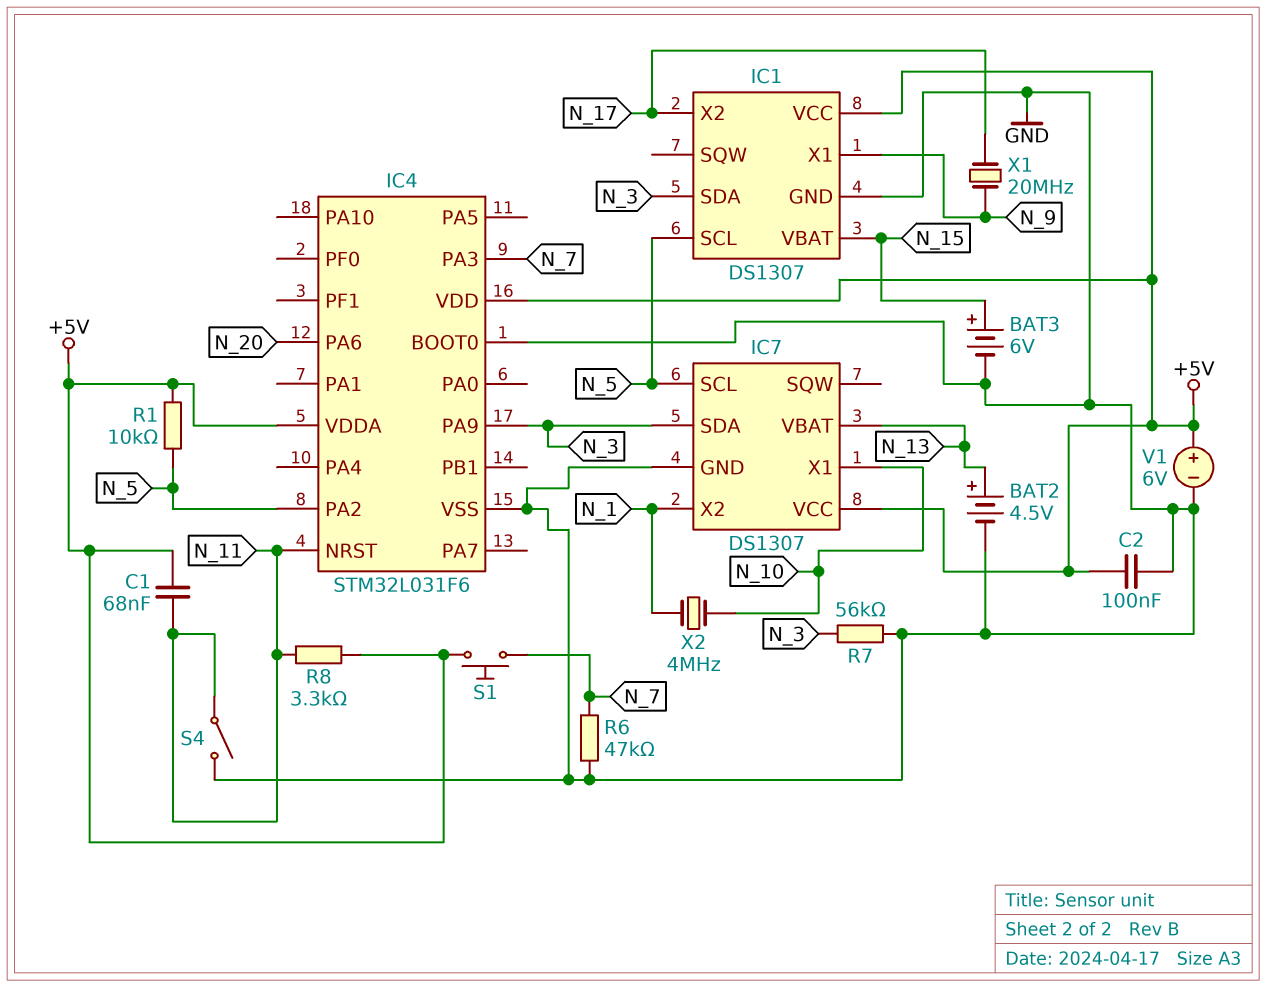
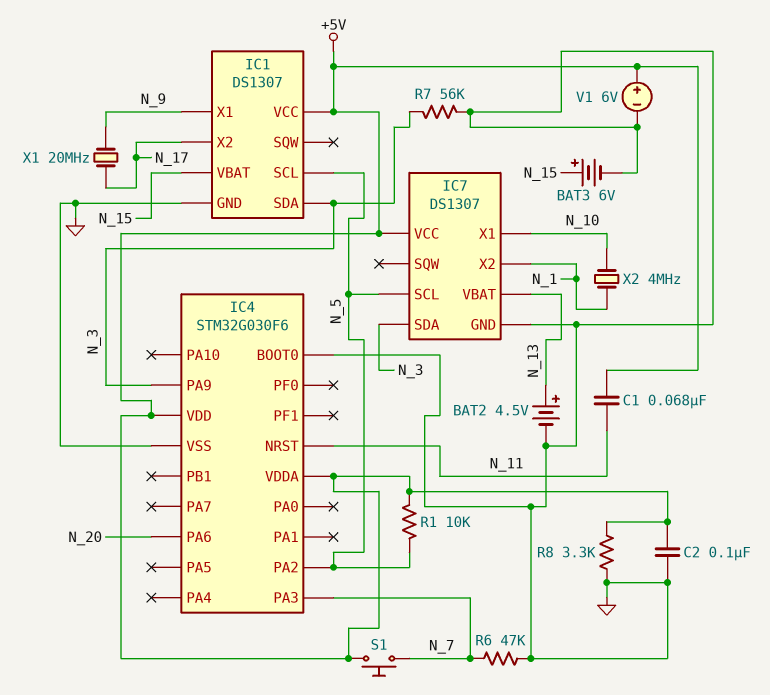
IC4: STM32L031F6 -> STM32G030F6
R8: 3.3k (+5V, N_11) -> 3.3k (+5V, GND)
S4: switch (GND, N_11) -> none

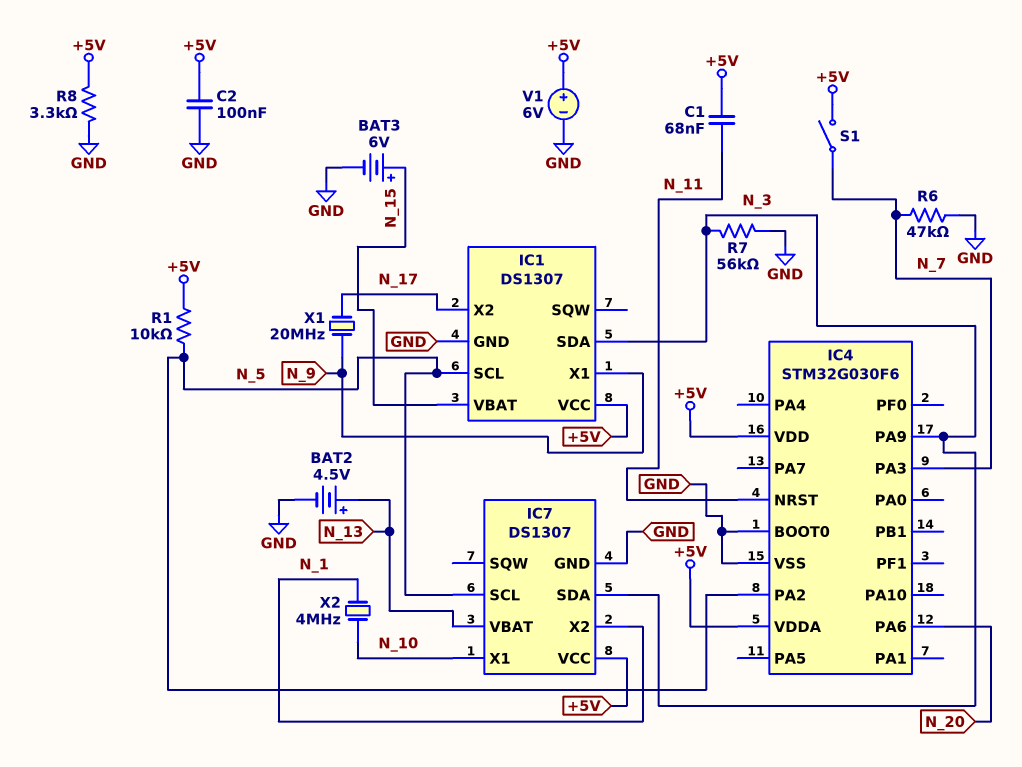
S1: button (+5V, N_7) -> switch (+5V, N_7)

